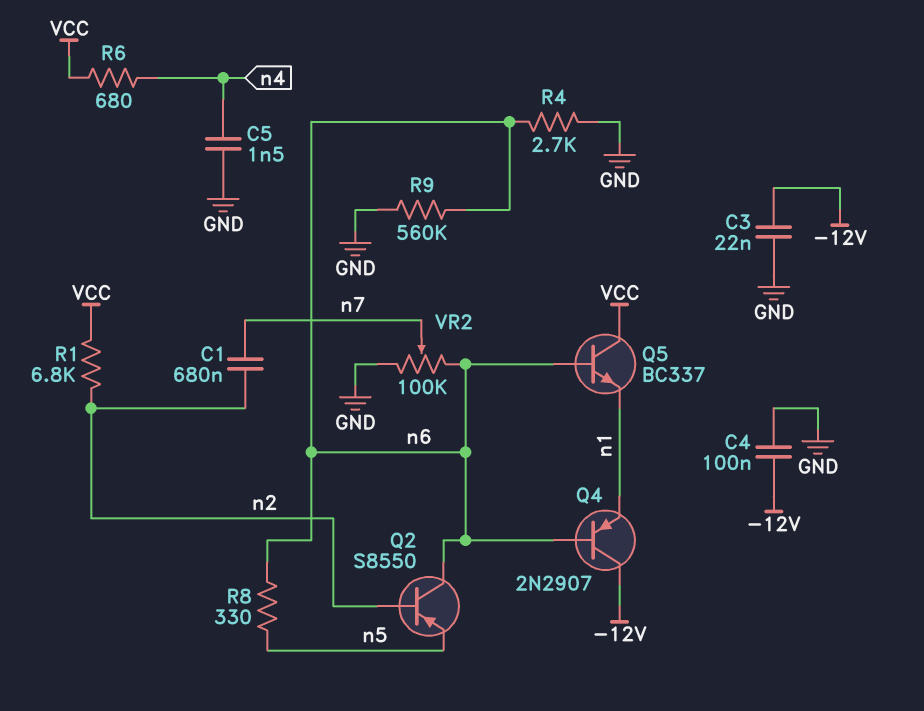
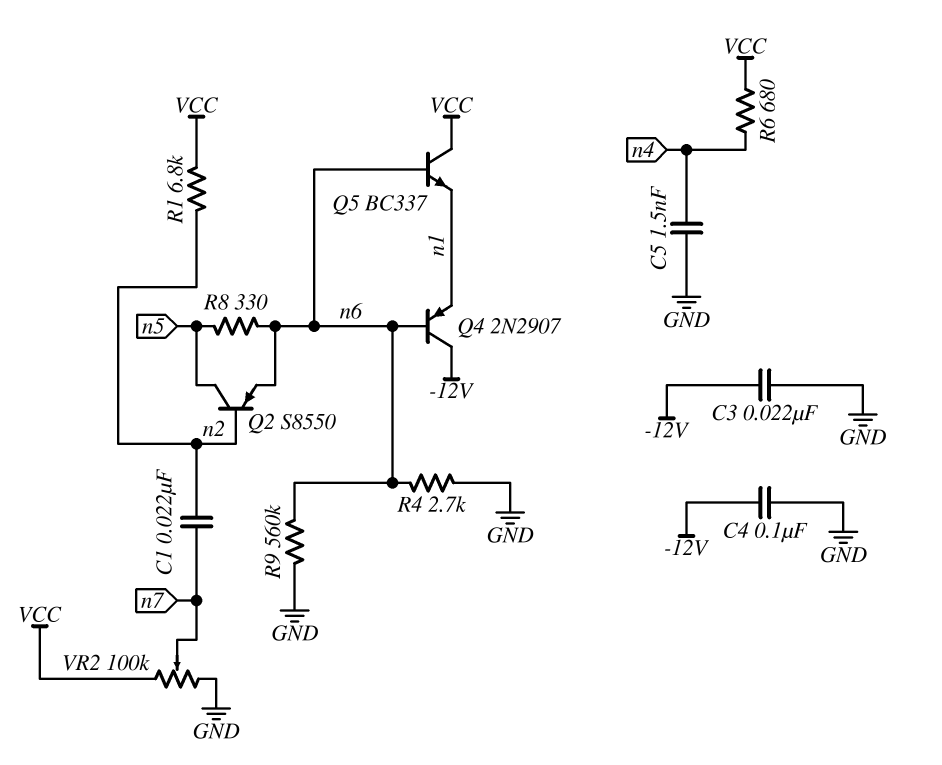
C1: 680nF (n2, n7) -> 22nF (n2, n7)
Q2: PNP S8550 (B n2, C n6, E n5) -> PNP S8550 (B n2, C n5, E n6)
VR2: 100k (GND, n6, wiper n7) -> 100k (GND, VCC, wiper n7)

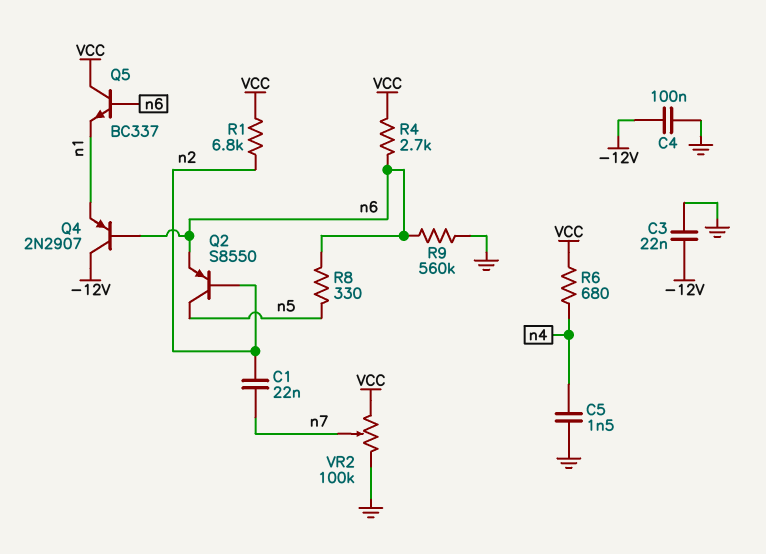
R4: 2.7k (GND, n6) -> 2.7k (VCC, n6)

